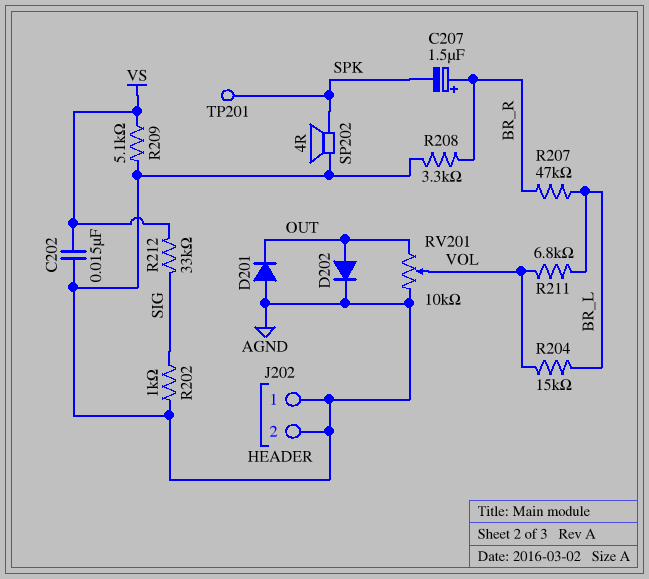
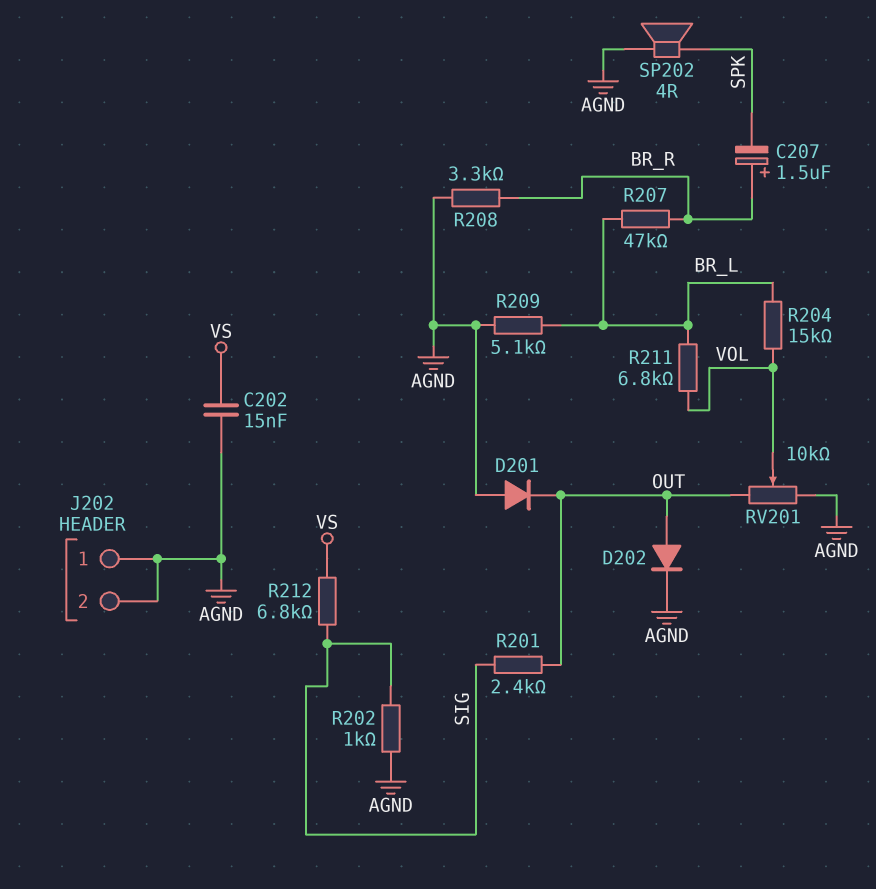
R201: none -> 2.4k (OUT, SIG)
R209: 5.1k (AGND, VS) -> 5.1k (AGND, BR_L)
R212: 33k (SIG, VS) -> 6.8k (SIG, VS)
TP201: test point (SPK) -> none

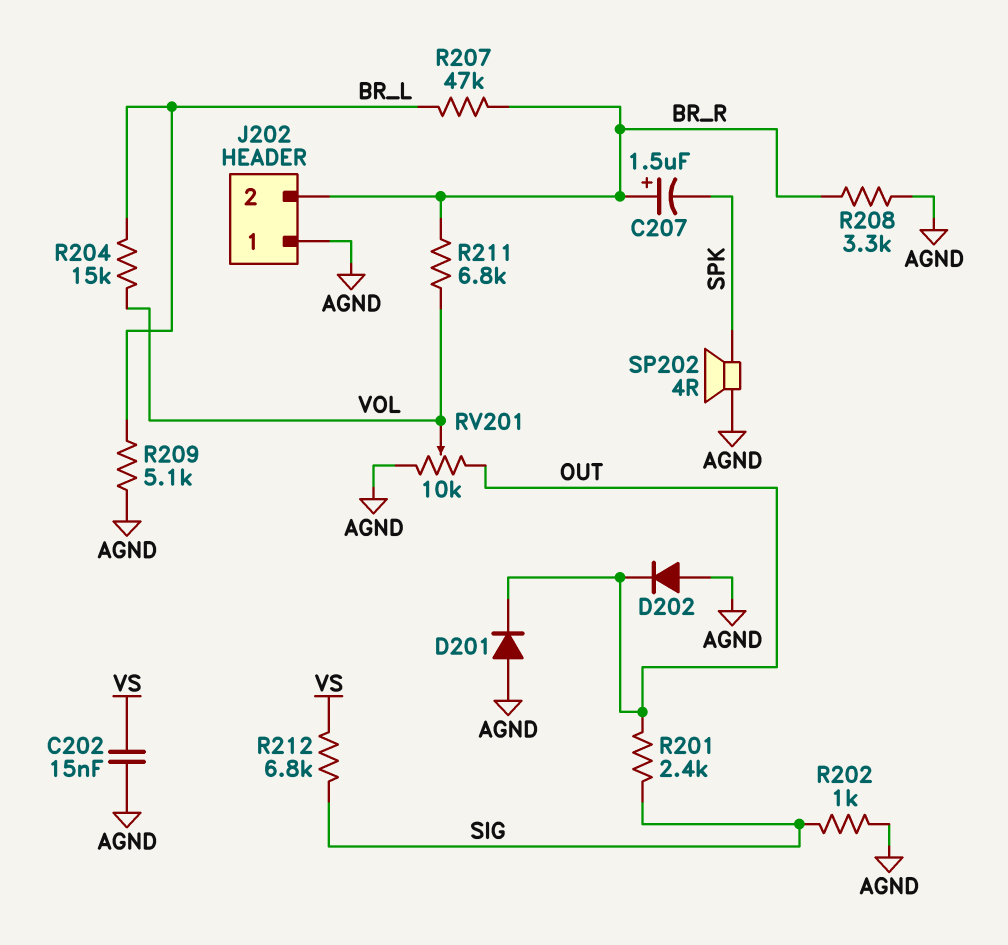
D202: diode (A OUT, K AGND) -> diode (A AGND, K OUT)
J202 pin 2: AGND -> BR_R
R211: 6.8k (BR_L, VOL) -> 6.8k (BR_R, VOL)

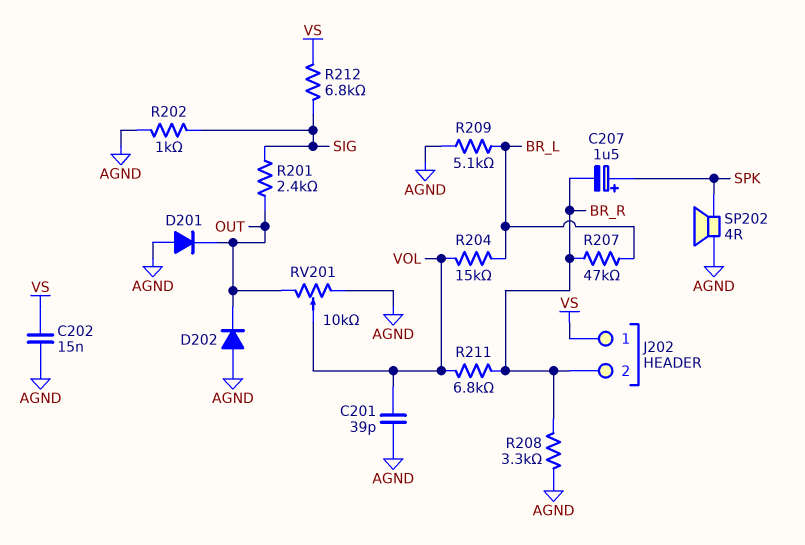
C201: none -> 39pF (AGND, VOL)
C207: 1.5uF (plus BR_R, minus SPK) -> 1.5uF (plus SPK, minus BR_R)
J202 pin 1: AGND -> VS

